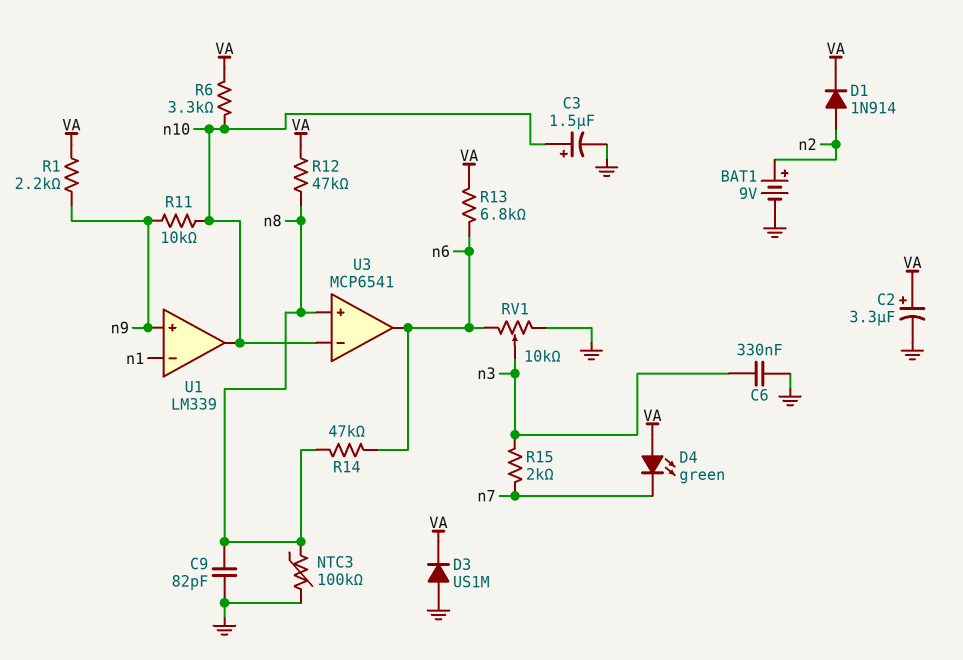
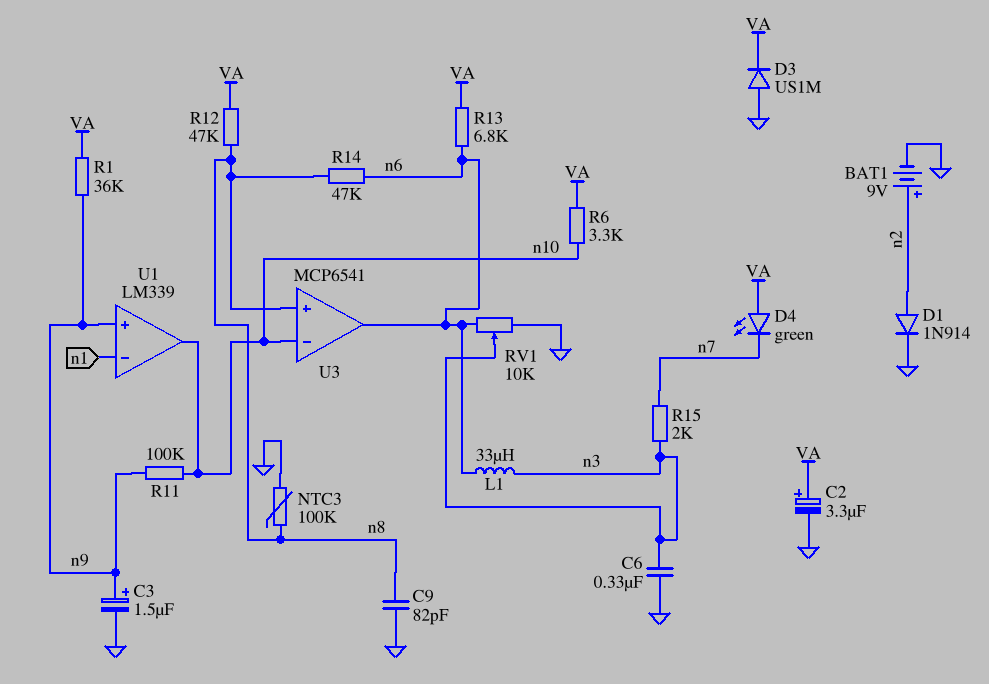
C3: 1.5uF (plus n10, minus GND) -> 1.5uF (plus n9, minus GND)
D1: diode 1N914 (A n2, K VA) -> diode 1N914 (A n2, K GND)
L1: none -> 33uH (n3, n6)
R1: 2.2k (VA, n9) -> 36k (VA, n9)
R11: 10k (n9, n10) -> 100k (n9, n10)

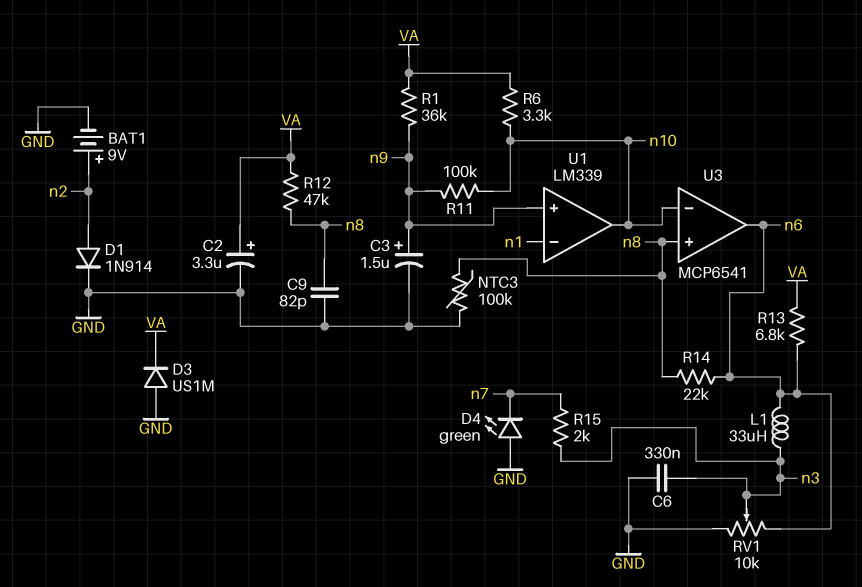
D4: LED green (A VA, K n7) -> LED green (A GND, K n7)
R14: 47k (n6, n8) -> 22k (n6, n8)

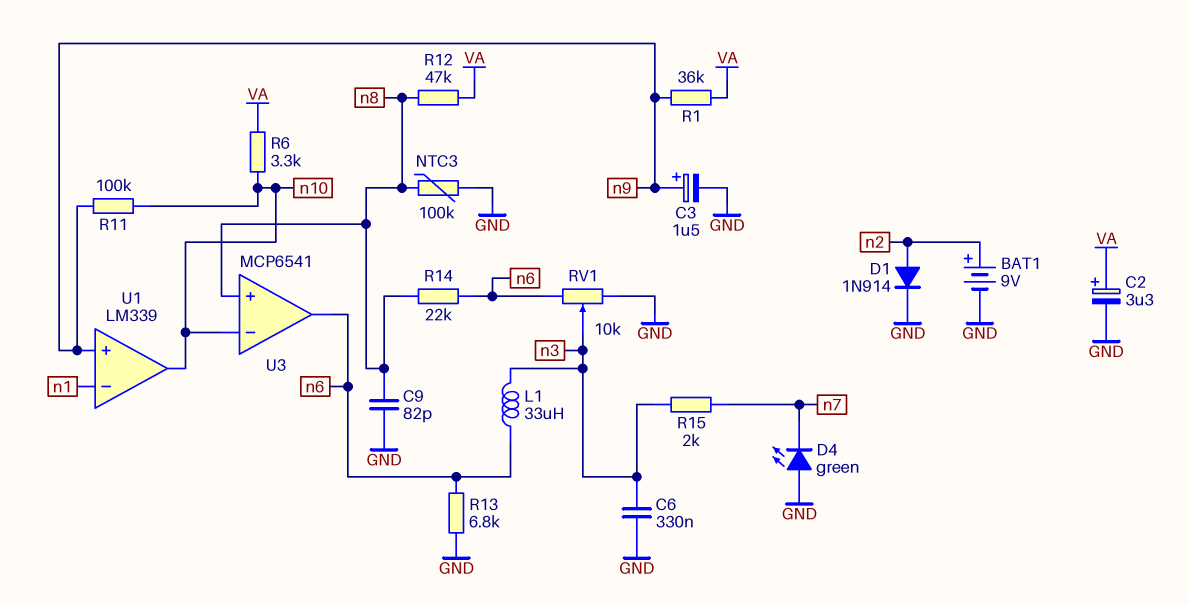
D3: diode US1M (A GND, K VA) -> none
R13: 6.8k (VA, n6) -> 6.8k (GND, n6)

